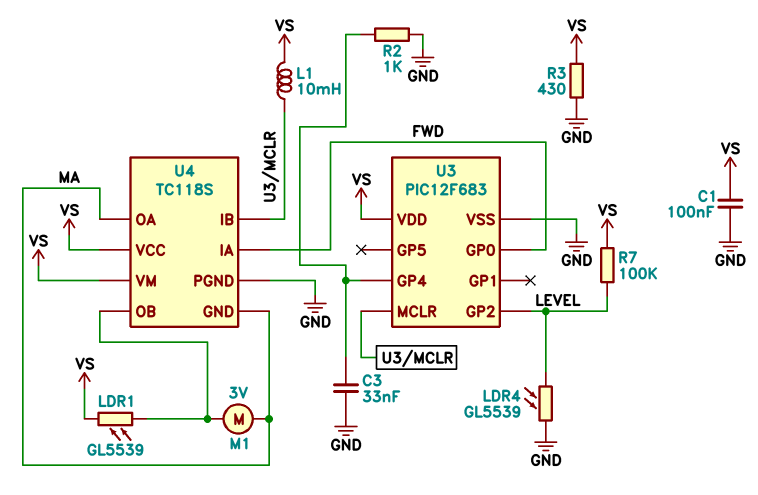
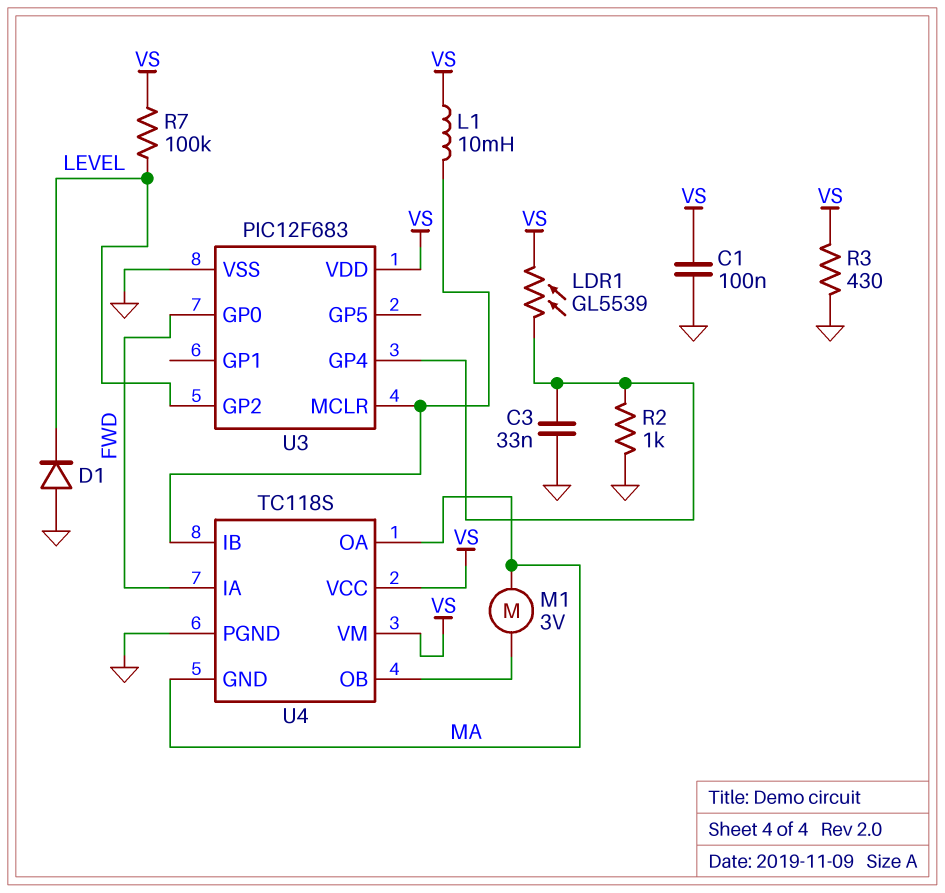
D1: none -> diode (A GND, K LEVEL)
LDR1: GL5539 (U4/OB, VS) -> GL5539 (U3/GP4, VS)
LDR4: GL5539 (GND, LEVEL) -> none

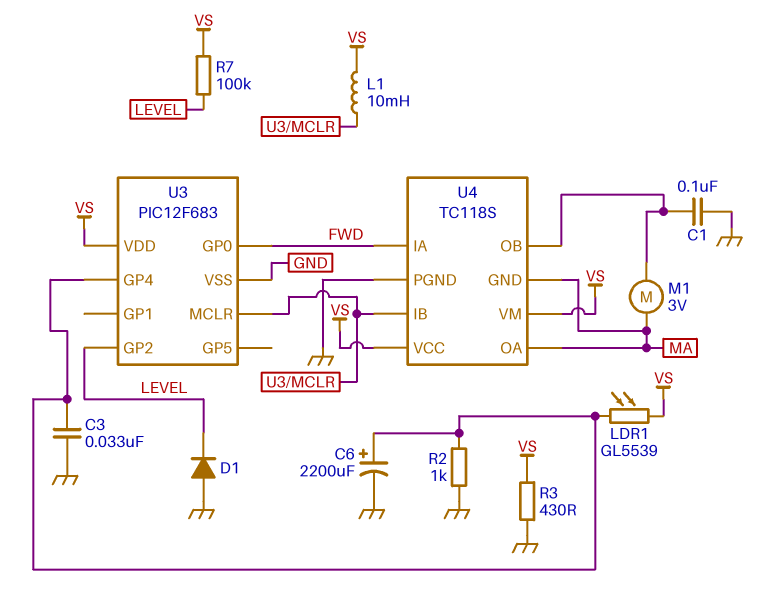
C1: 100nF (GND, VS) -> 100nF (GND, U4/OB)
C6: none -> 2200uF (plus U3/GP4, minus GND)

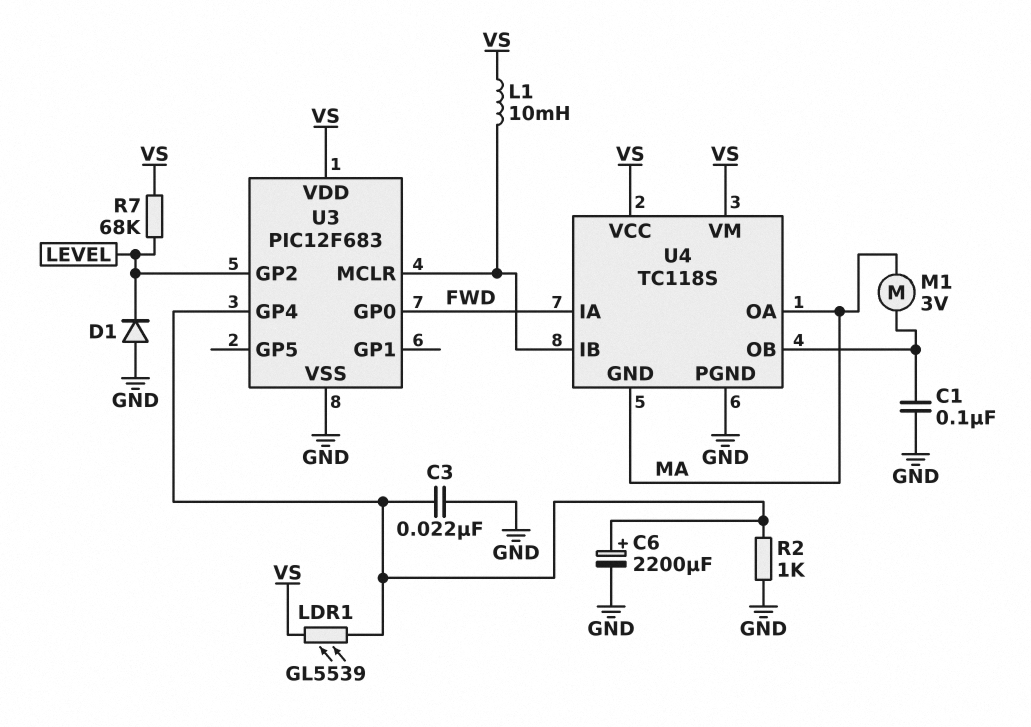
C3: 33nF (GND, U3/GP4) -> 22nF (GND, U3/GP4)
R3: 430 (GND, VS) -> none
R7: 100k (LEVEL, VS) -> 68k (LEVEL, VS)

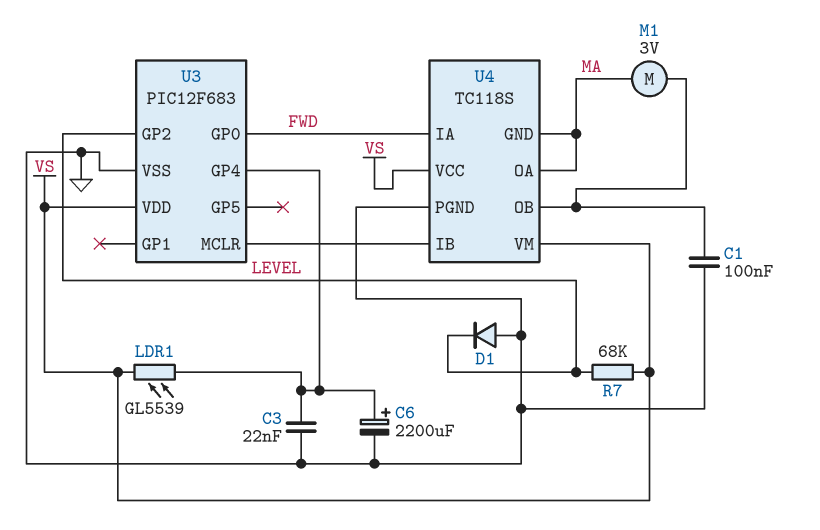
L1: 10mH (U3/MCLR, VS) -> none
R2: 1k (GND, U3/GP4) -> none

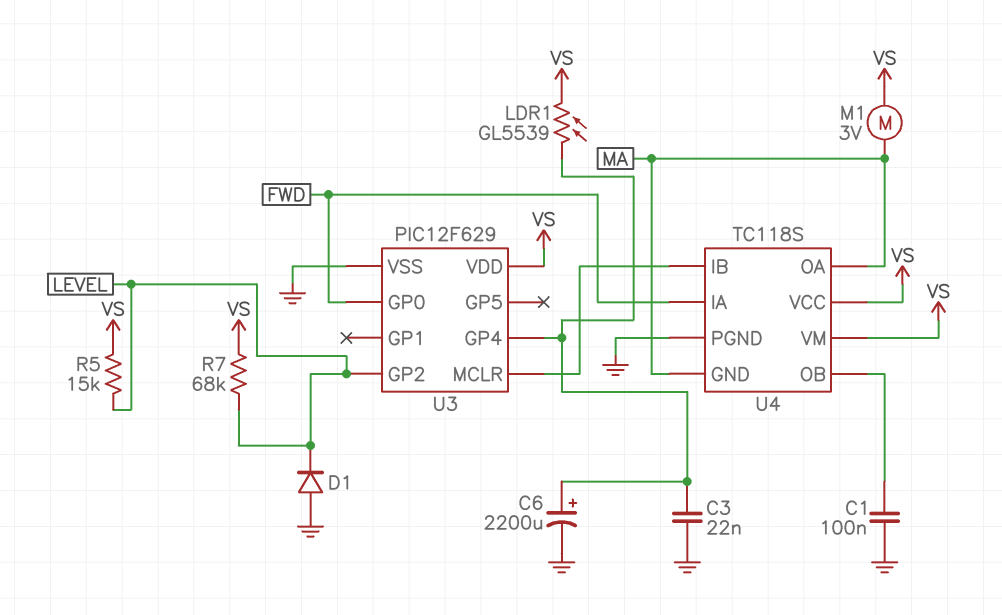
M1: motor 3V (MA, U4/OB) -> motor 3V (MA, VS)
R5: none -> 15k (LEVEL, VS)
U3: PIC12F683 -> PIC12F629

